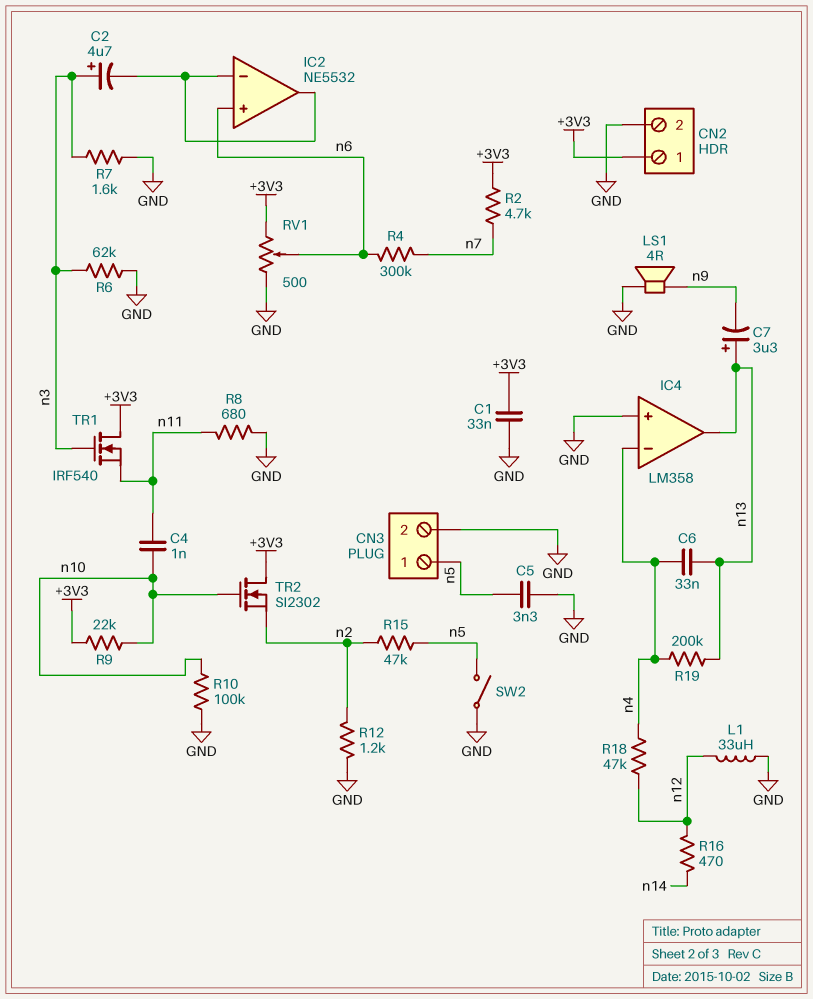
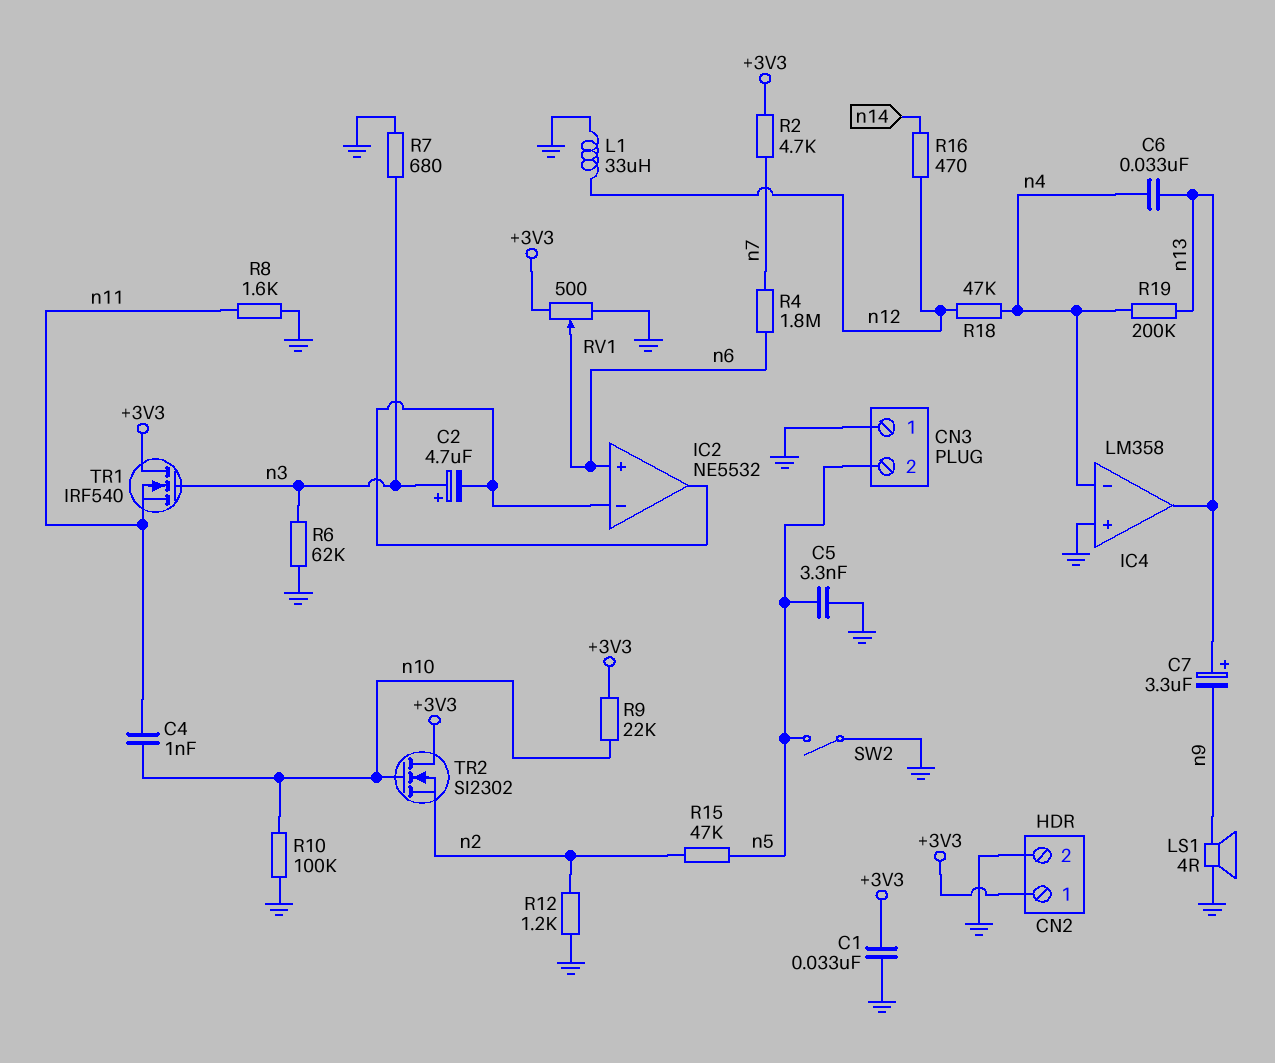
CN3 pin 1: n5 -> GND
CN3 pin 2: GND -> n5
R4: 300k (n6, n7) -> 1.8M (n6, n7)
R7: 1.6k (GND, n3) -> 680 (GND, n3)
R8: 680 (GND, n11) -> 1.6k (GND, n11)

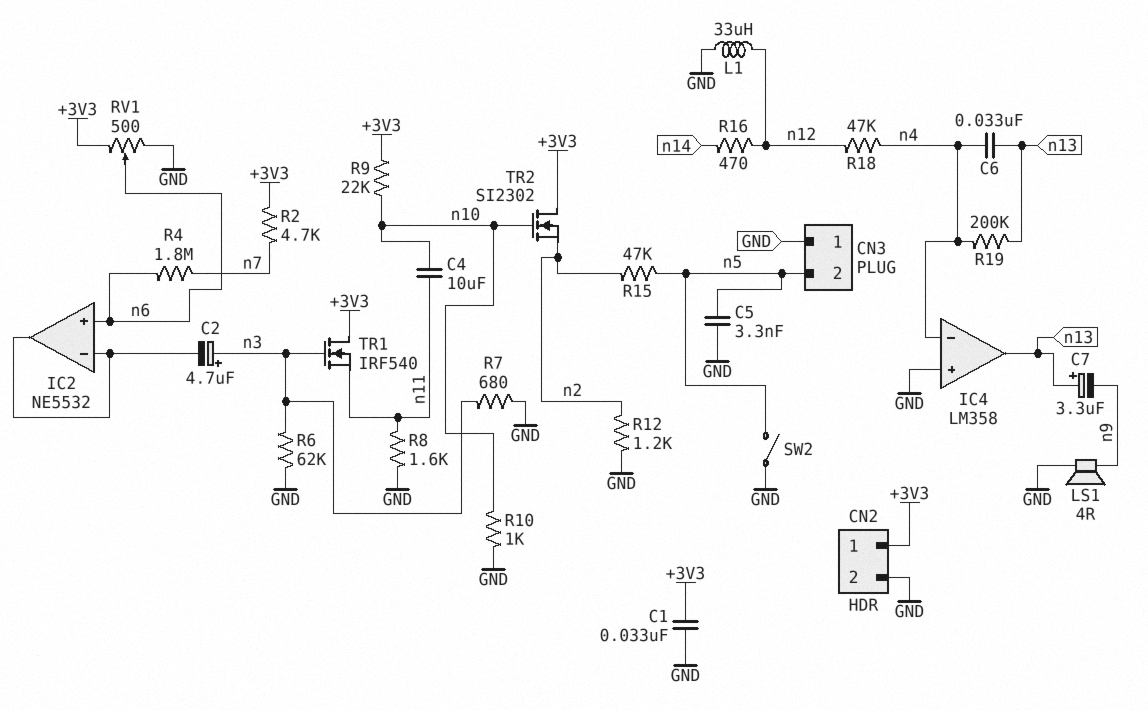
C4: 1nF (n10, n11) -> 10uF (n10, n11)
R10: 100k (GND, n10) -> 1k (GND, n10)

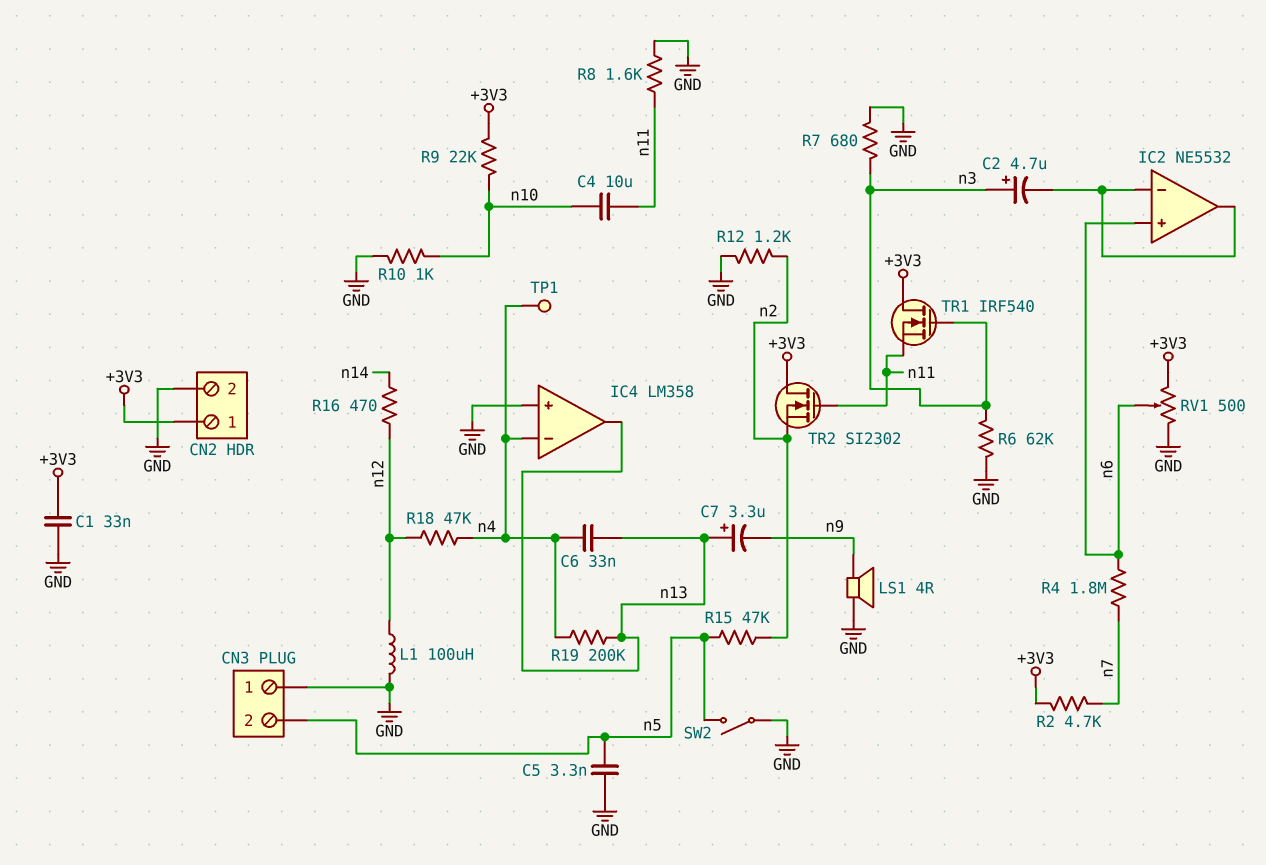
L1: 33uH (GND, n12) -> 100uH (GND, n12)
TP1: none -> test point (n4)
TR2: NMOS SI2302 (G n10, D +3V3, S n2) -> NMOS SI2302 (G n11, D +3V3, S n2)

